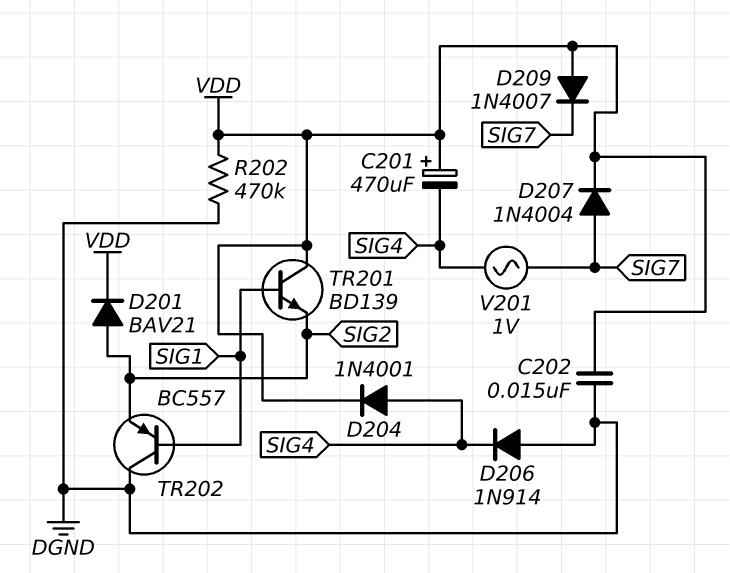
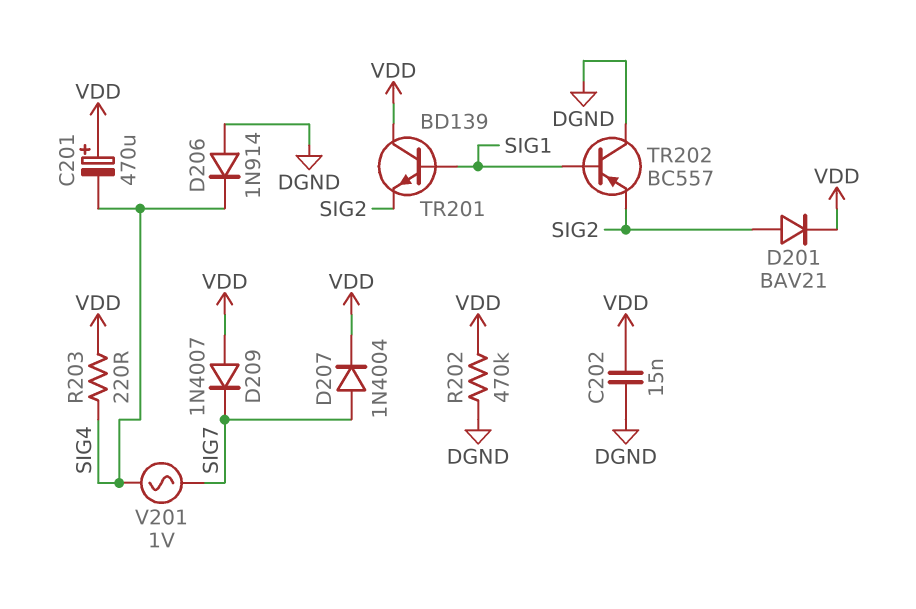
D204: diode 1N4001 (A SIG4, K VDD) -> none
R203: none -> 220 (SIG4, VDD)

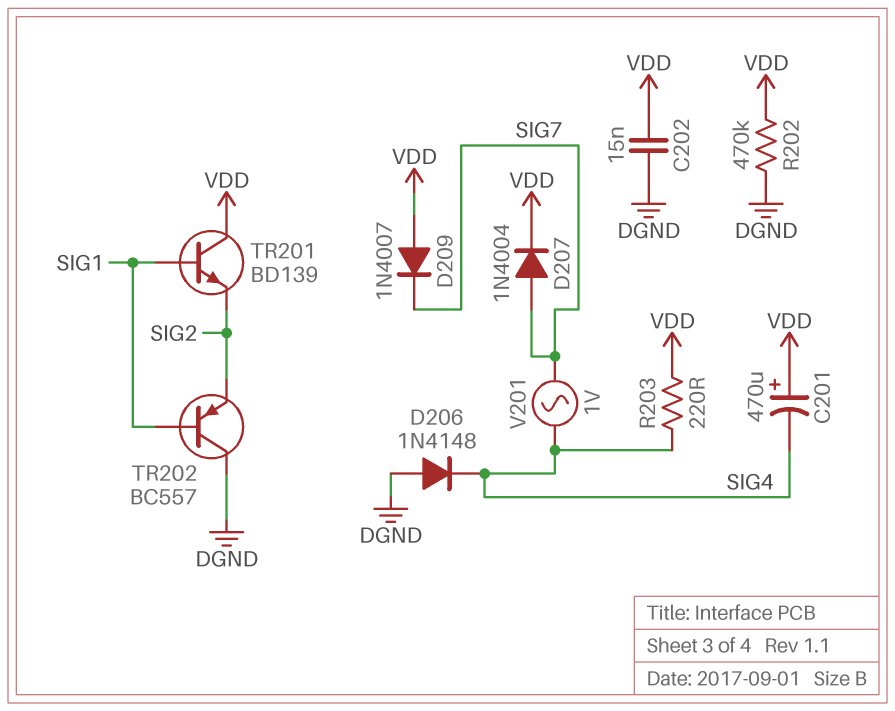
D201: diode BAV21 (A SIG2, K VDD) -> none
D206: diode 1N914 (A DGND, K SIG4) -> diode 1N4148 (A DGND, K SIG4)

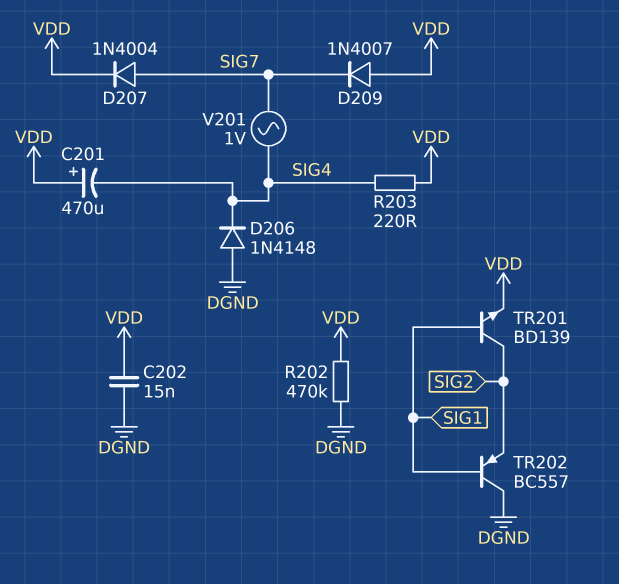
TR201: NPN BD139 (B SIG1, C VDD, E SIG2) -> NPN BD139 (B SIG1, C SIG2, E VDD)

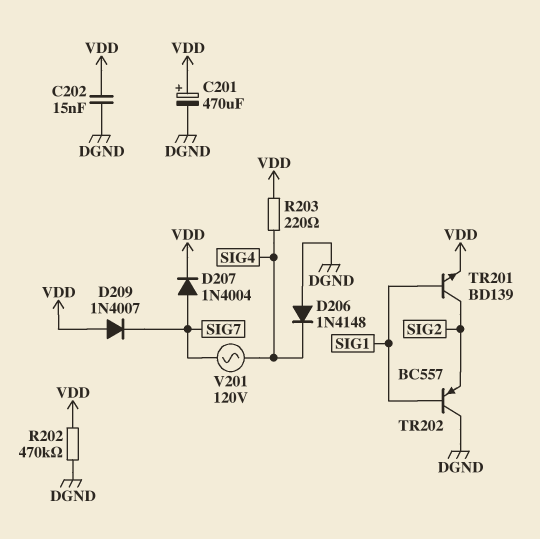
C201: 470uF (plus VDD, minus SIG4) -> 470uF (plus VDD, minus DGND)
V201: AC 1V (SIG4, SIG7) -> AC 120V (SIG4, SIG7)

